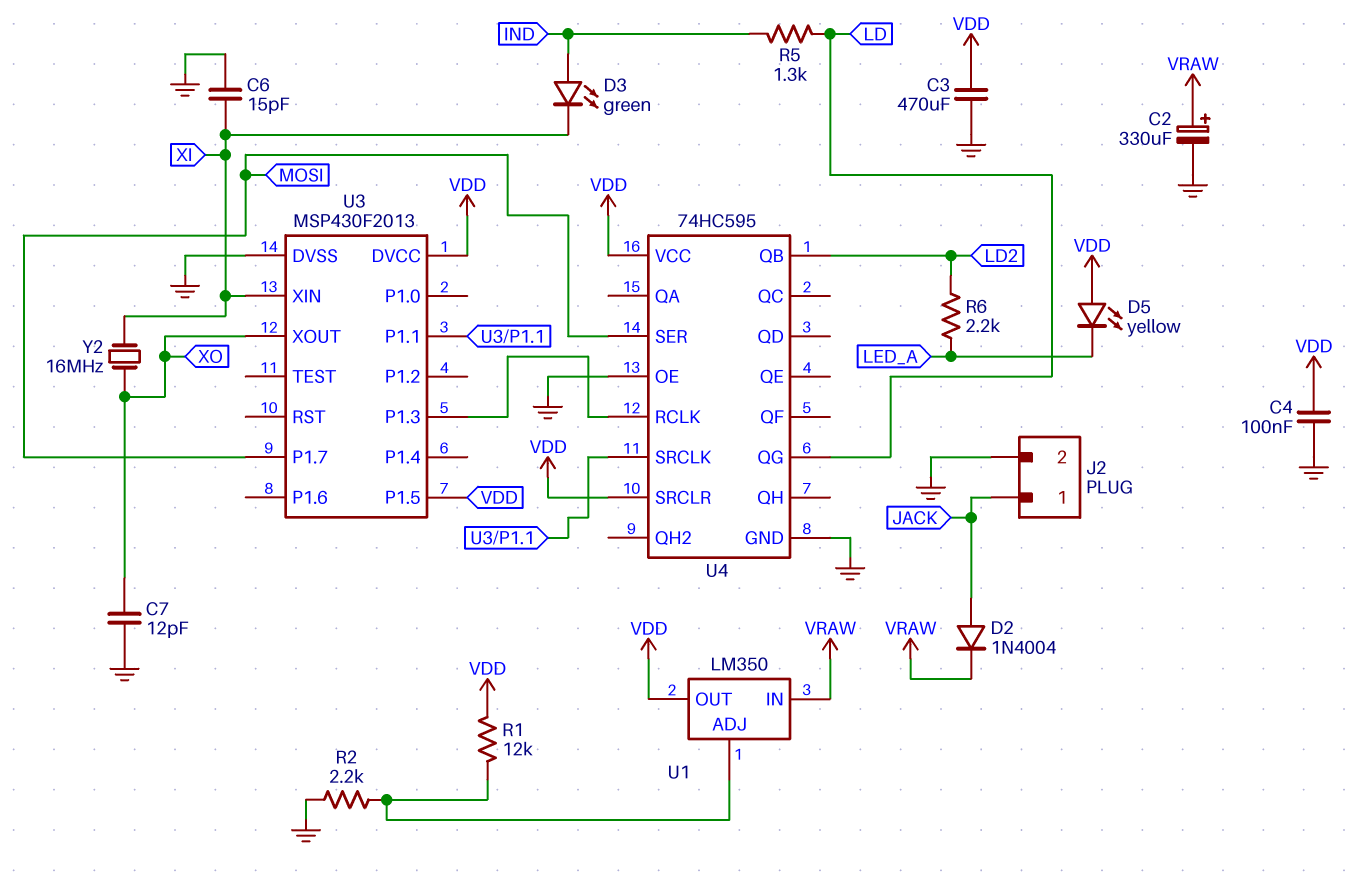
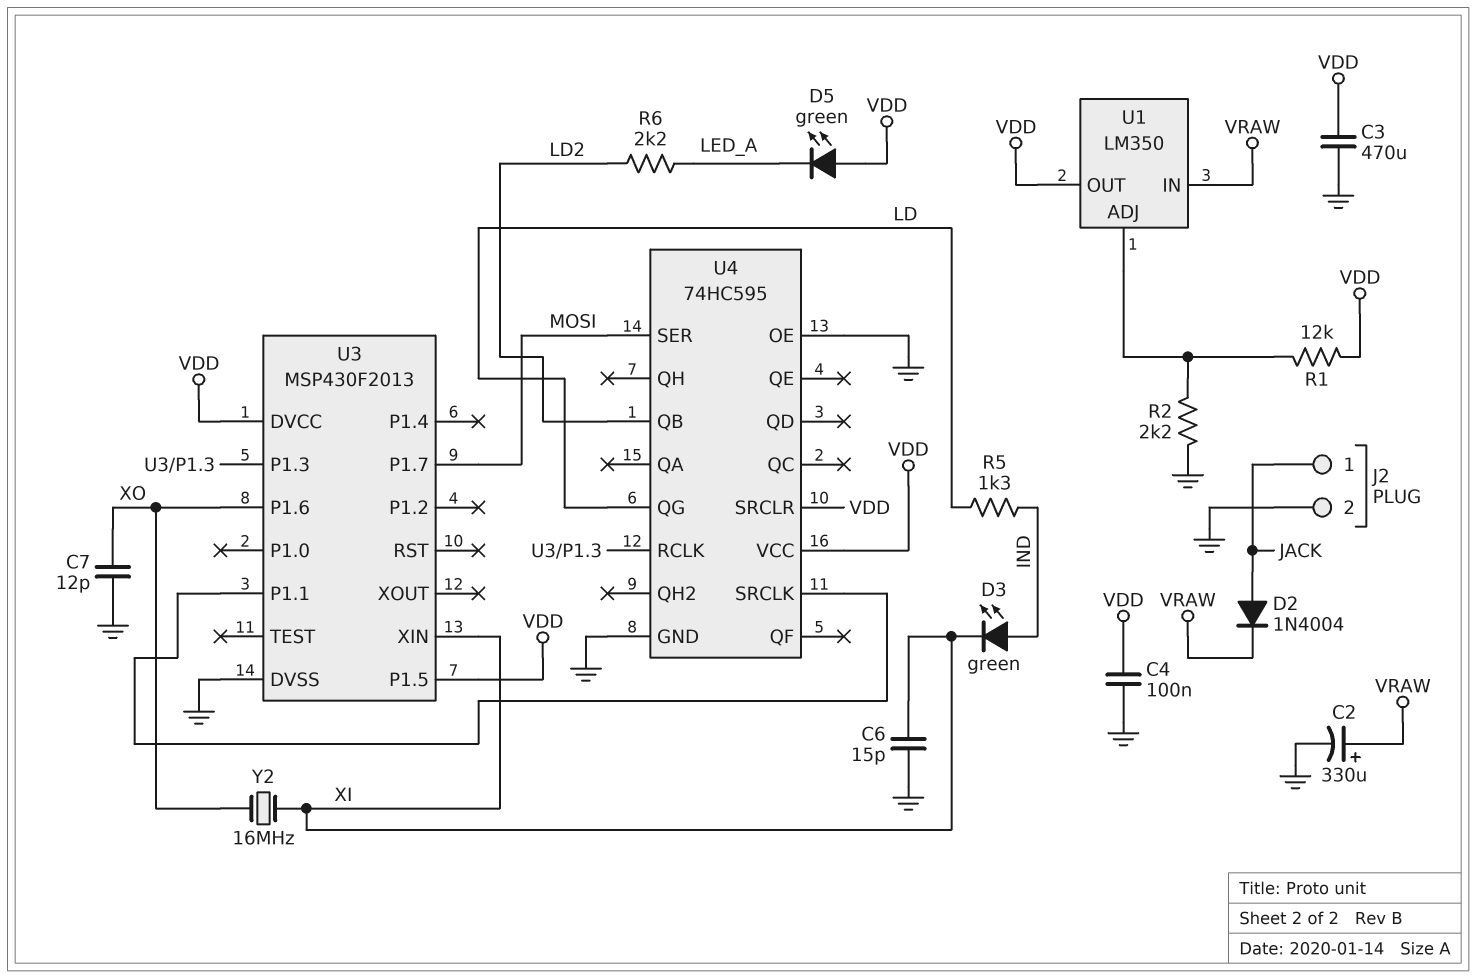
D5: LED yellow (A VDD, K LED_A) -> LED green (A VDD, K LED_A)
U3 pin P1.6: none -> XO
U3 pin XOUT: XO -> none

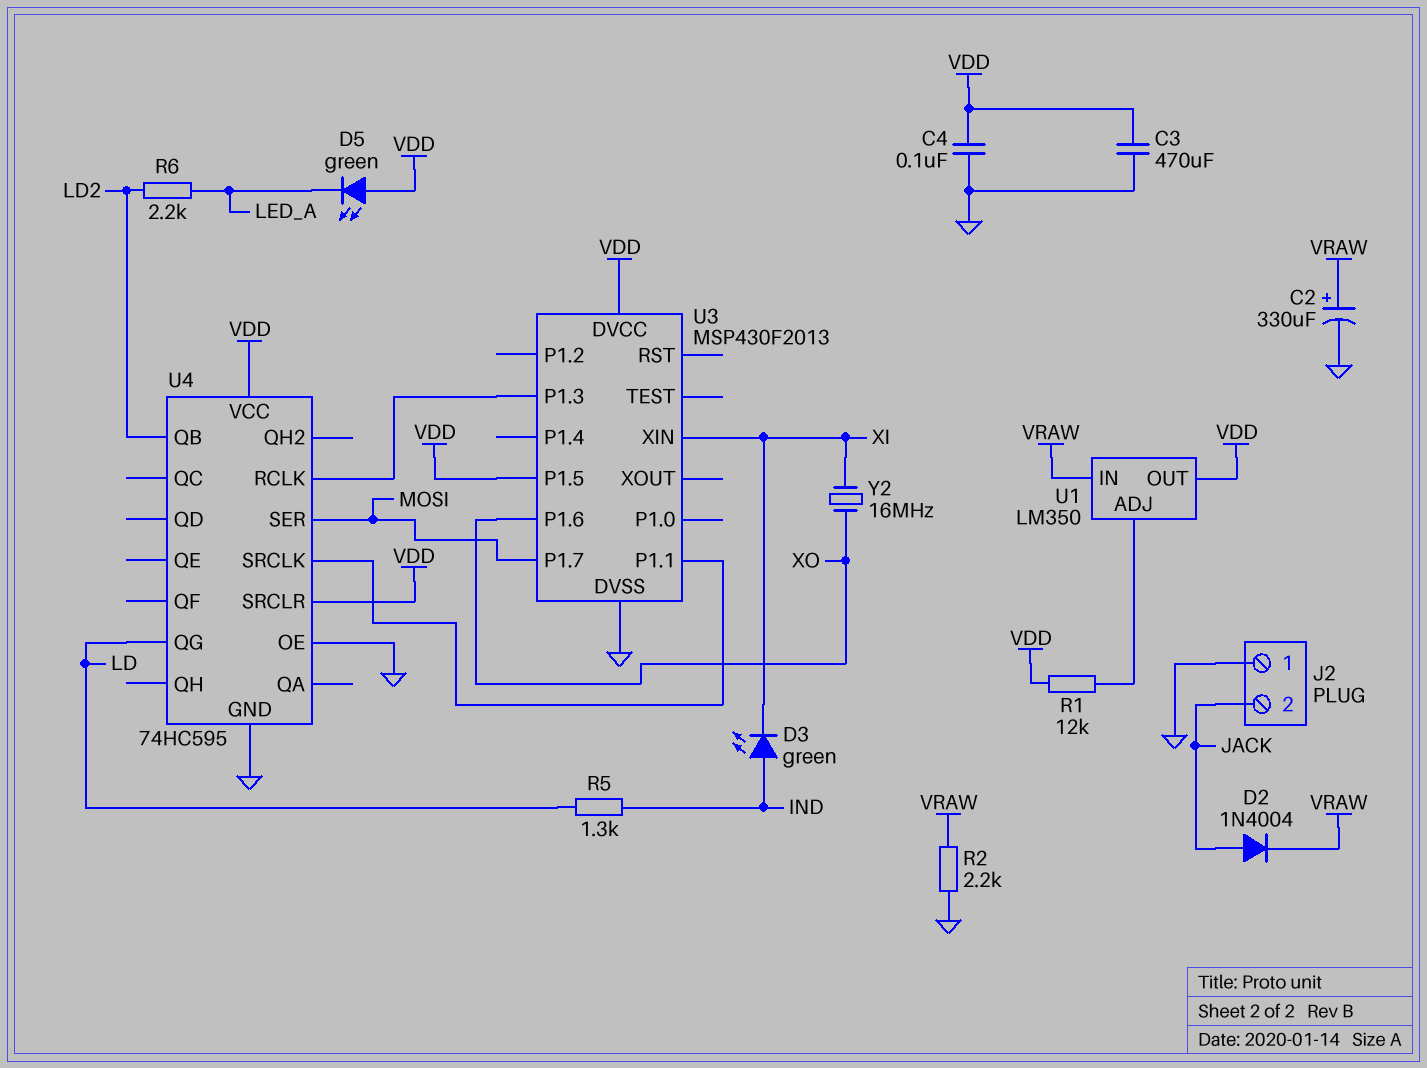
C6: 15pF (GND, XI) -> none
C7: 12pF (GND, XO) -> none
J2 pin 1: JACK -> GND
J2 pin 2: GND -> JACK
R2: 2.2k (GND, U1/ADJ) -> 2.2k (GND, VRAW)

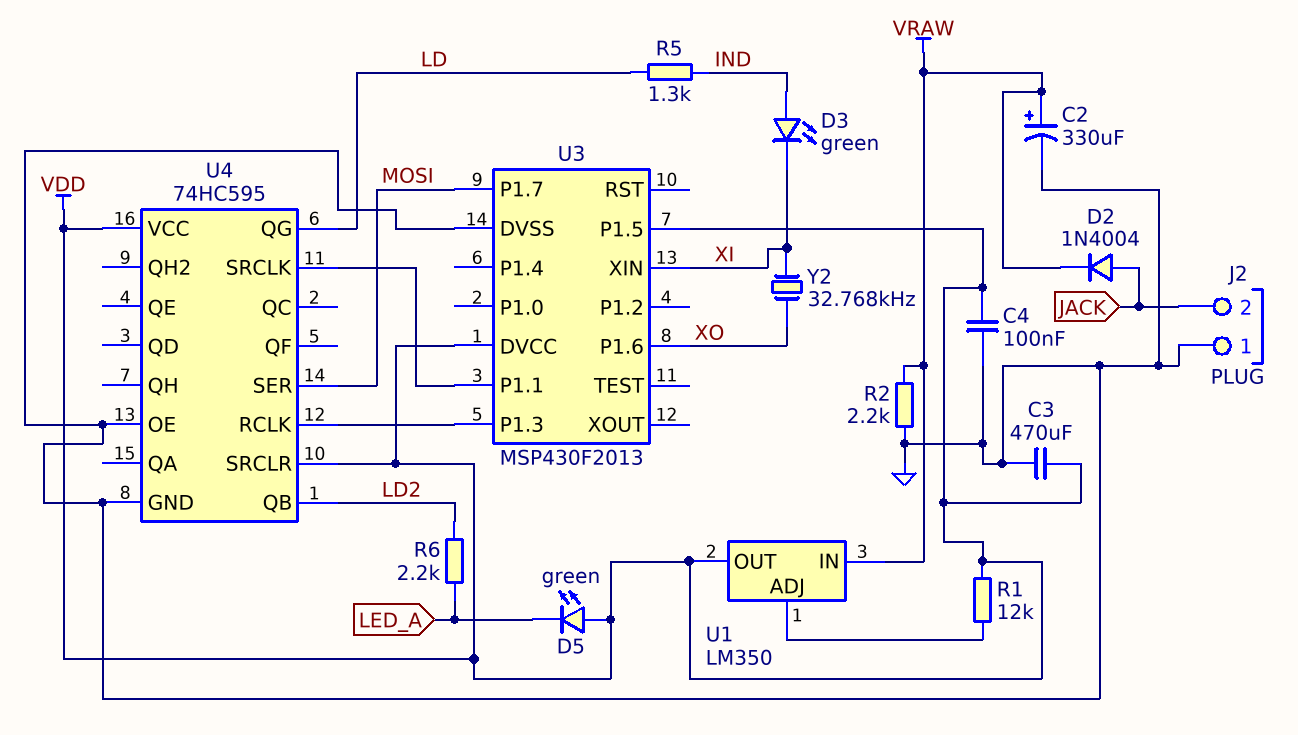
Y2: 16MHz (XI, XO) -> 32.768kHz (XI, XO)

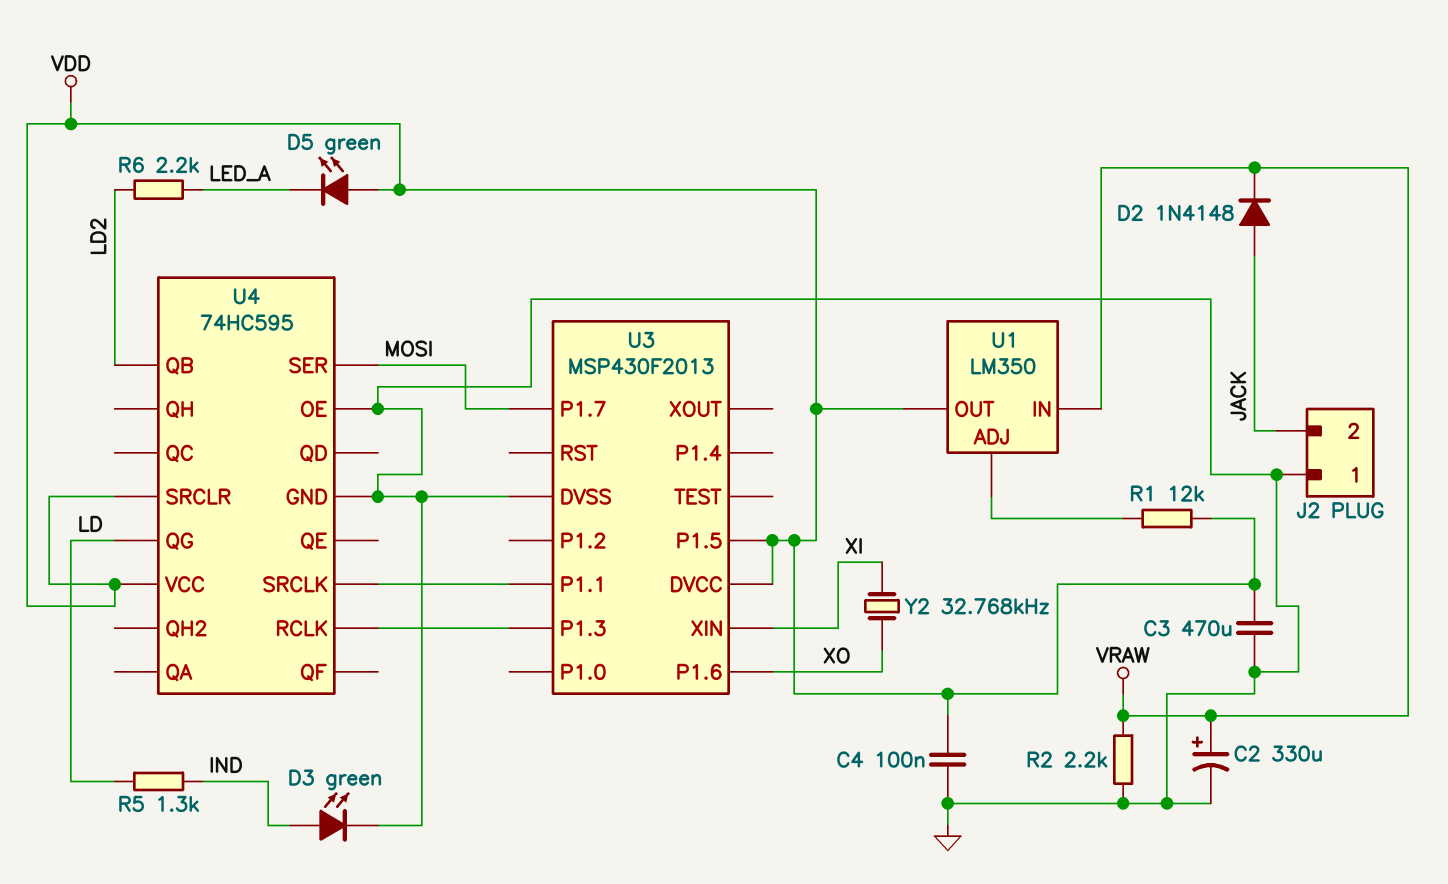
D2: diode 1N4004 (A JACK, K VRAW) -> diode 1N4148 (A JACK, K VRAW)
D3: LED green (A IND, K XI) -> LED green (A IND, K GND)

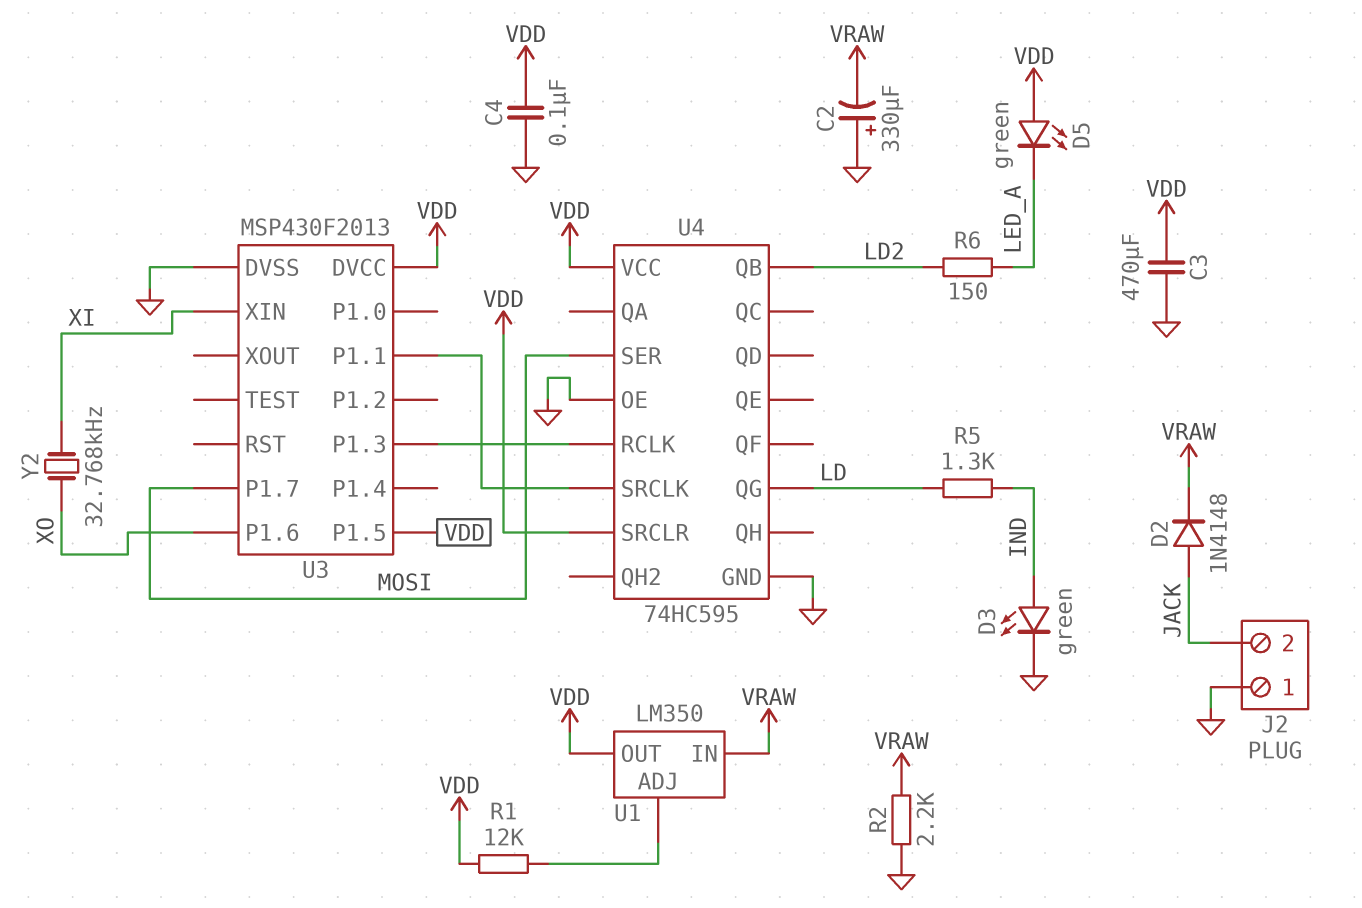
C2: 330uF (plus VRAW, minus GND) -> 330uF (plus GND, minus VRAW)
R6: 2.2k (LD2, LED_A) -> 150 (LD2, LED_A)

